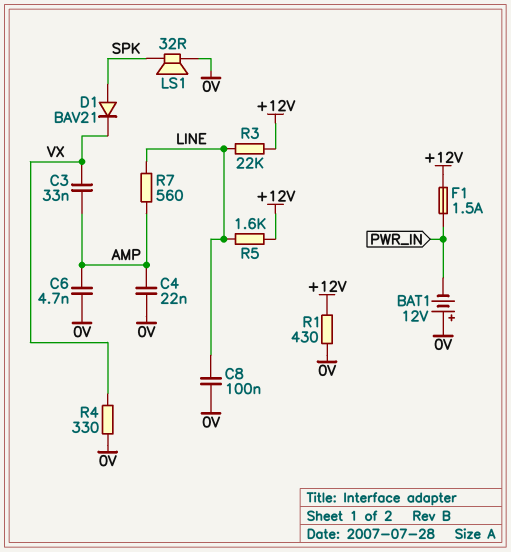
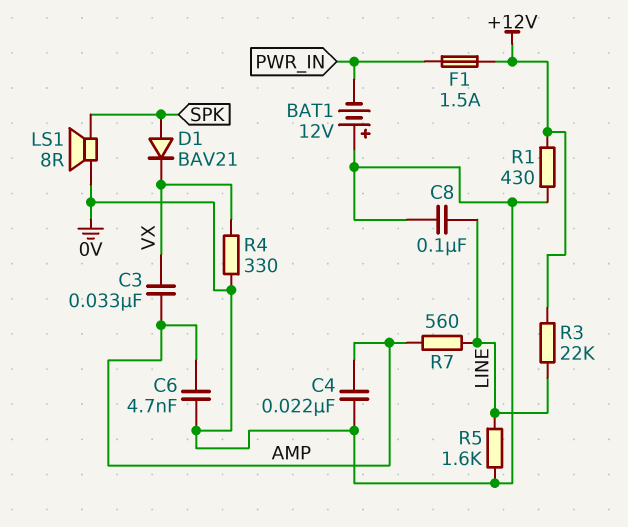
LS1: speaker 32R (0V, SPK) -> speaker 8R (0V, SPK)
R5: 1.6k (+12V, LINE) -> 1.6k (0V, LINE)

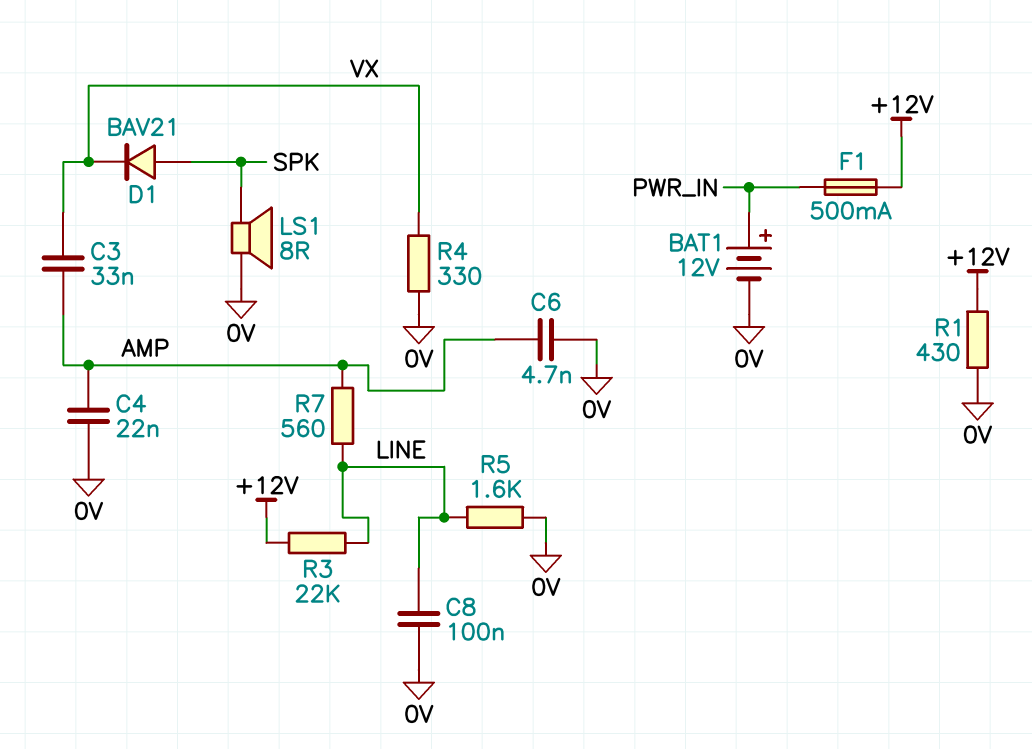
BAT1: 12V (plus 0V, minus PWR_IN) -> 12V (plus PWR_IN, minus 0V)
F1: 1.5A (+12V, PWR_IN) -> 500mA (+12V, PWR_IN)

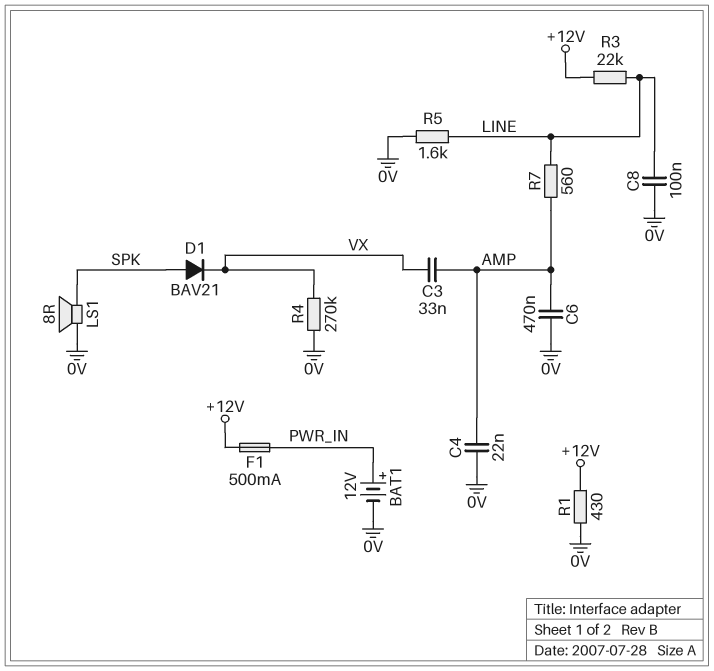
C6: 4.7nF (0V, AMP) -> 470nF (0V, AMP)
R4: 330 (0V, VX) -> 270k (0V, VX)

